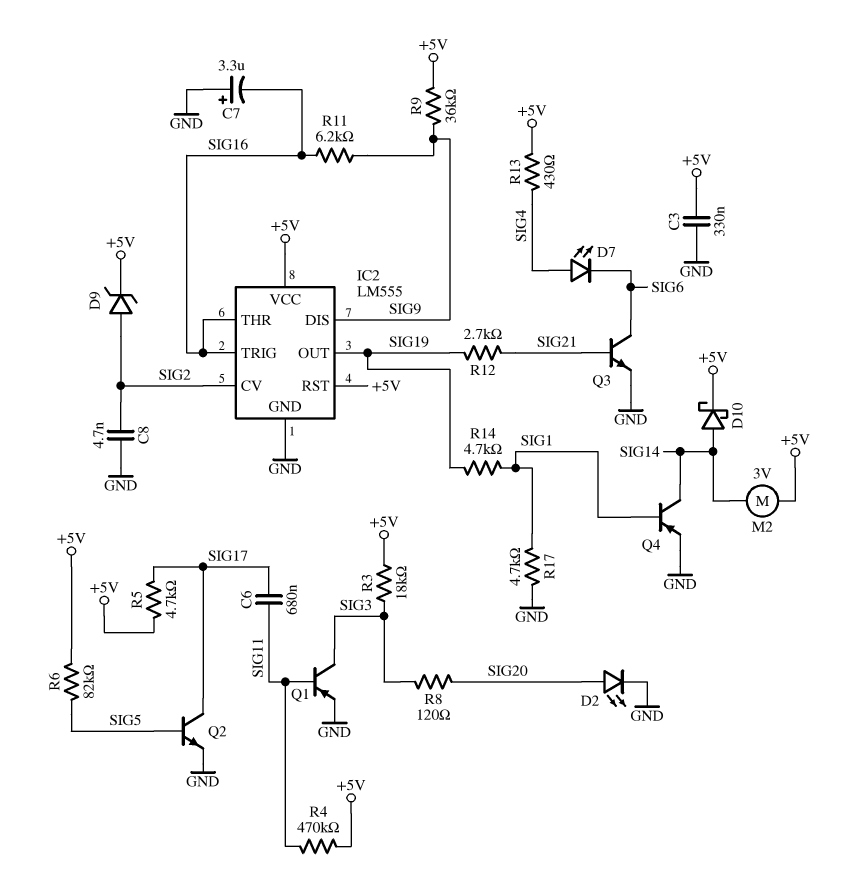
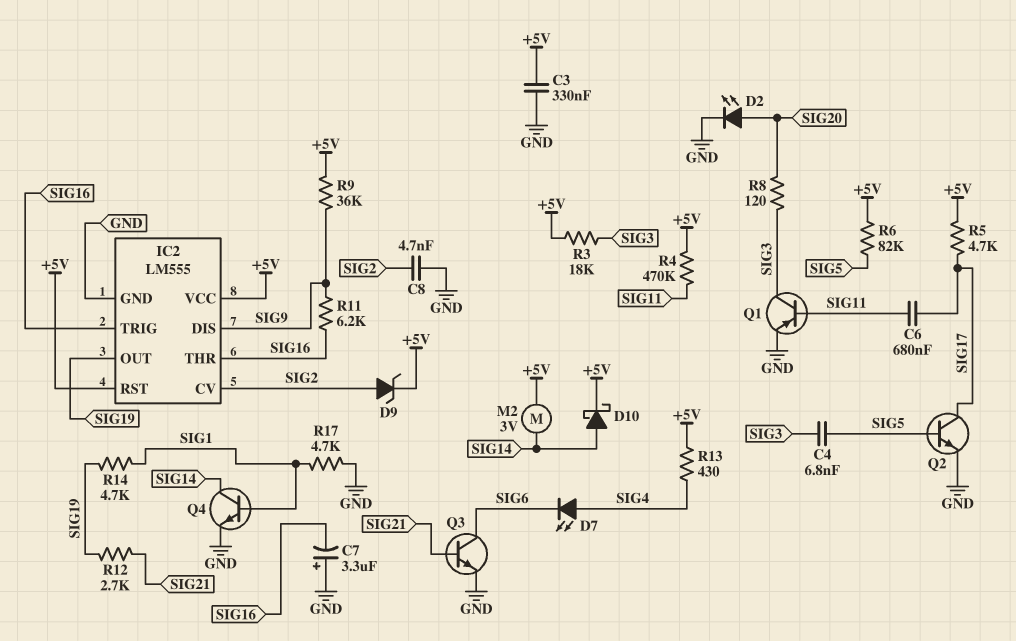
C4: none -> 6.8nF (SIG3, SIG5)
Q4: PNP (B SIG1, C SIG14, E GND) -> NPN (B SIG1, C SIG14, E GND)

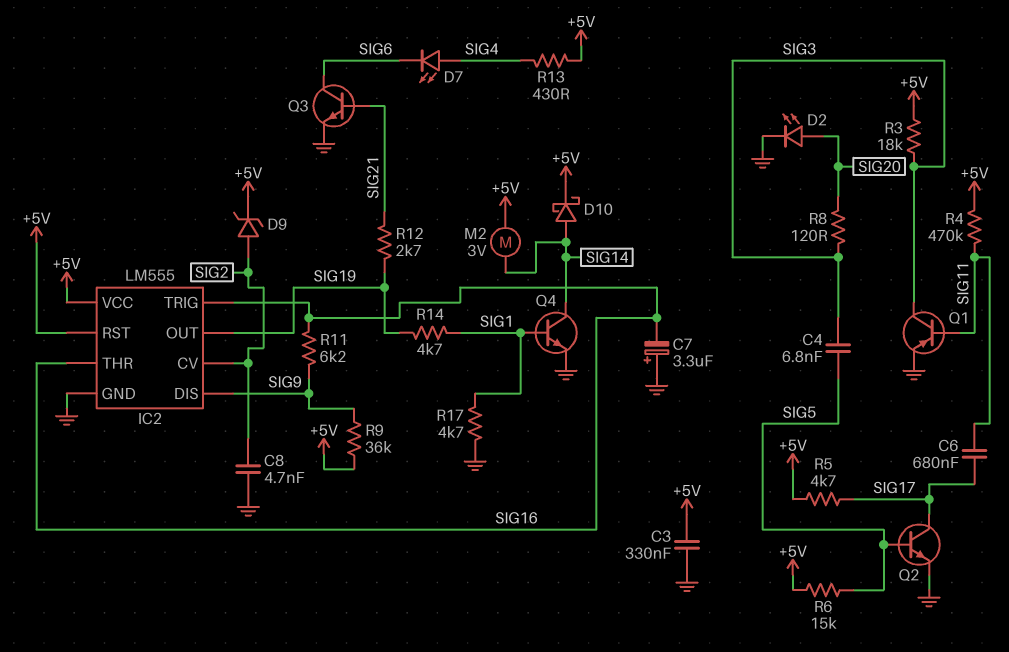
R6: 82k (+5V, SIG5) -> 15k (+5V, SIG5)

